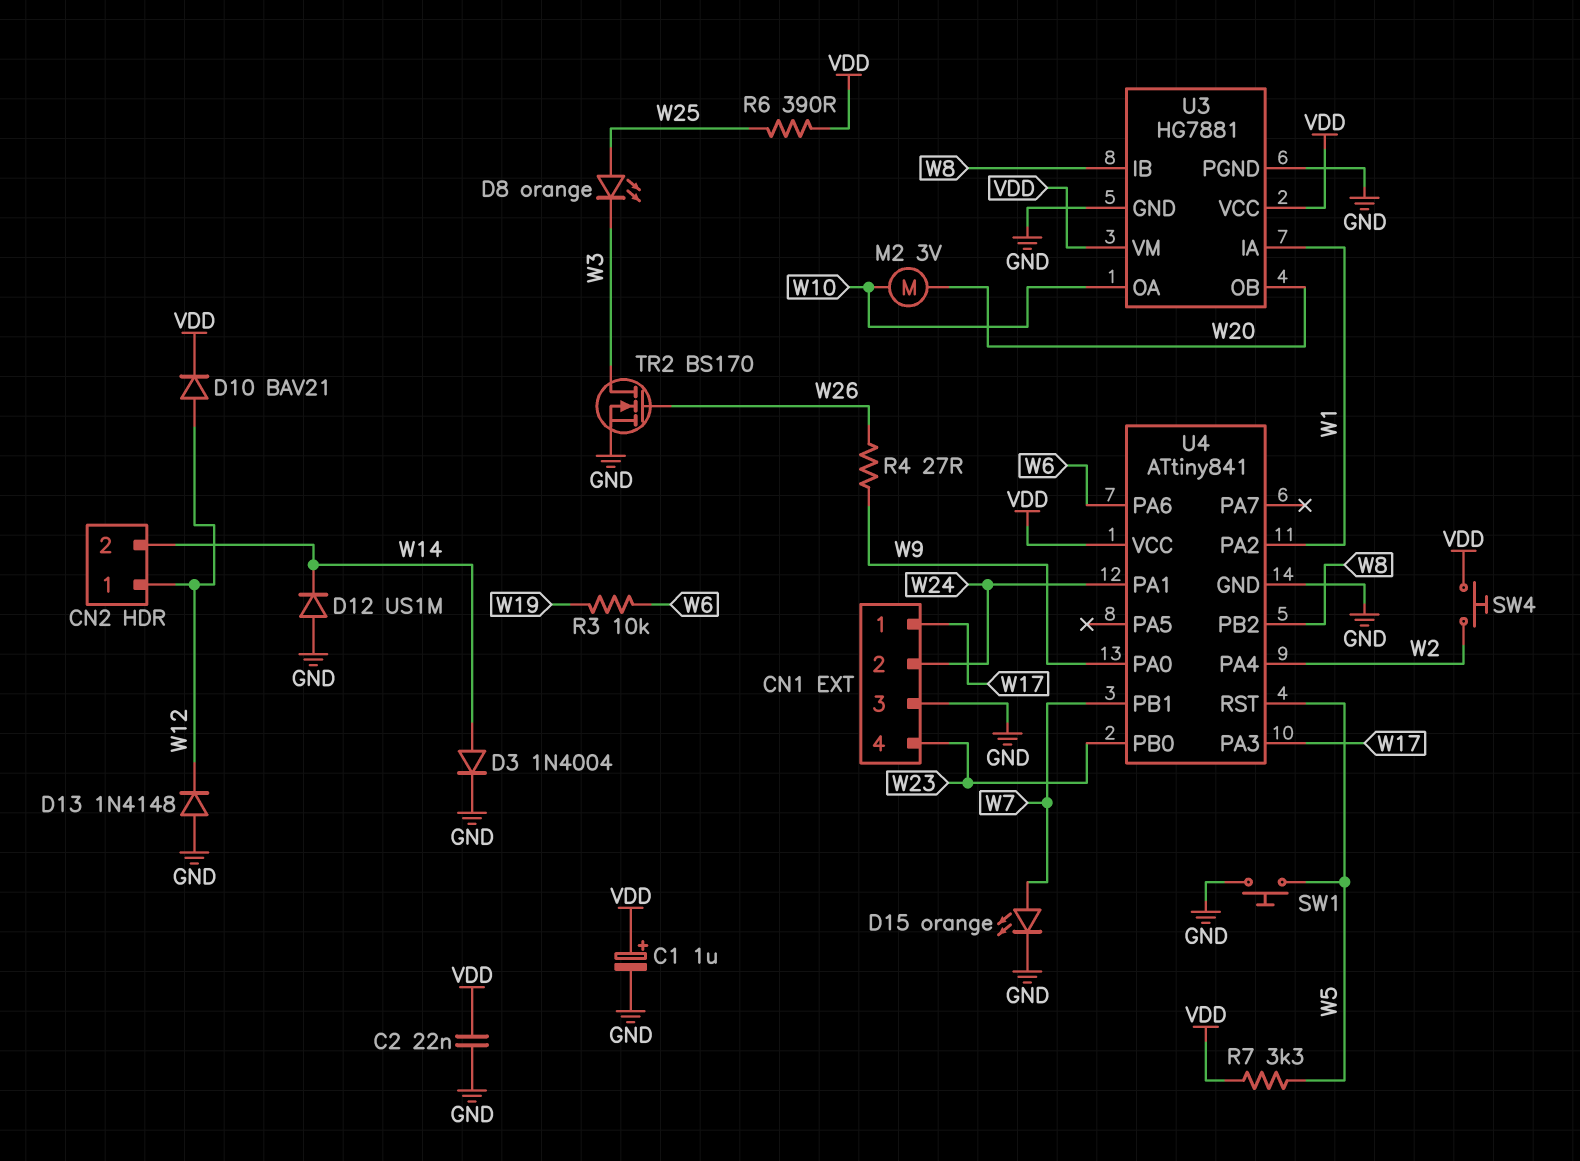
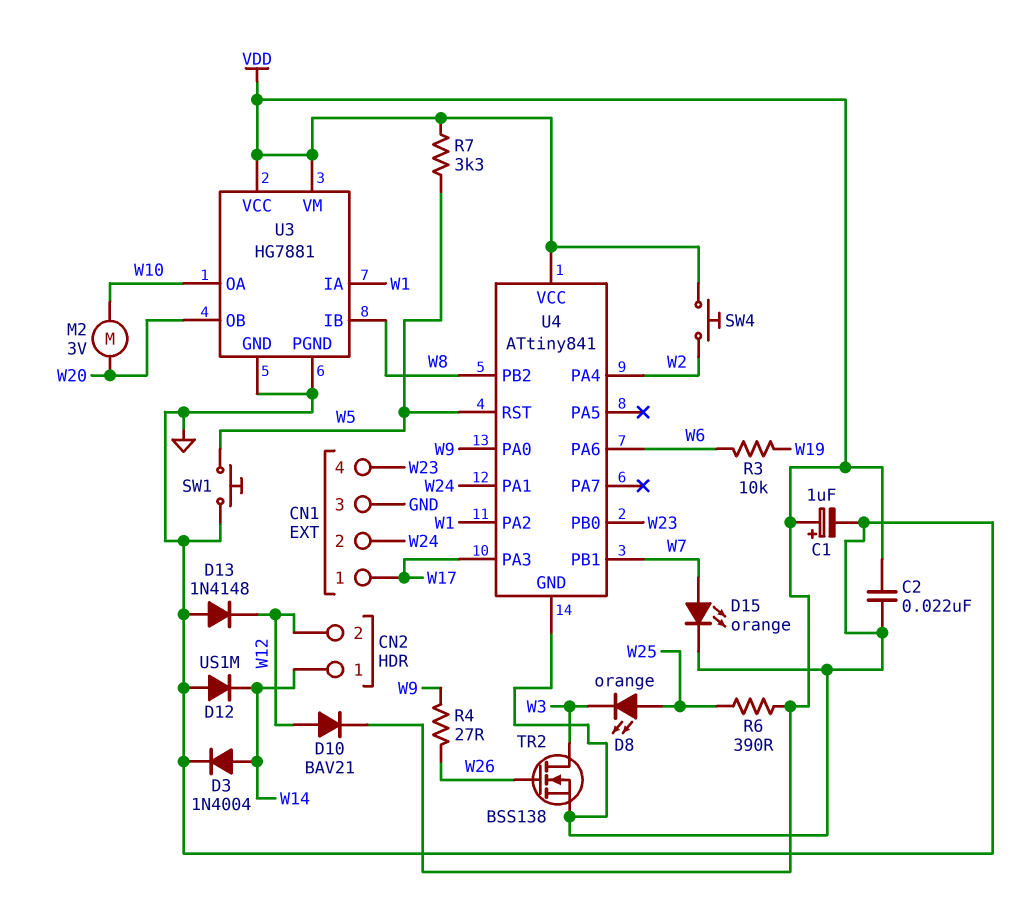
CN2 pin 1: W12 -> W14
CN2 pin 2: W14 -> W12
TR2: NMOS BS170 (G W26, D W3, S GND) -> NMOS BSS138 (G W26, D W3, S GND)

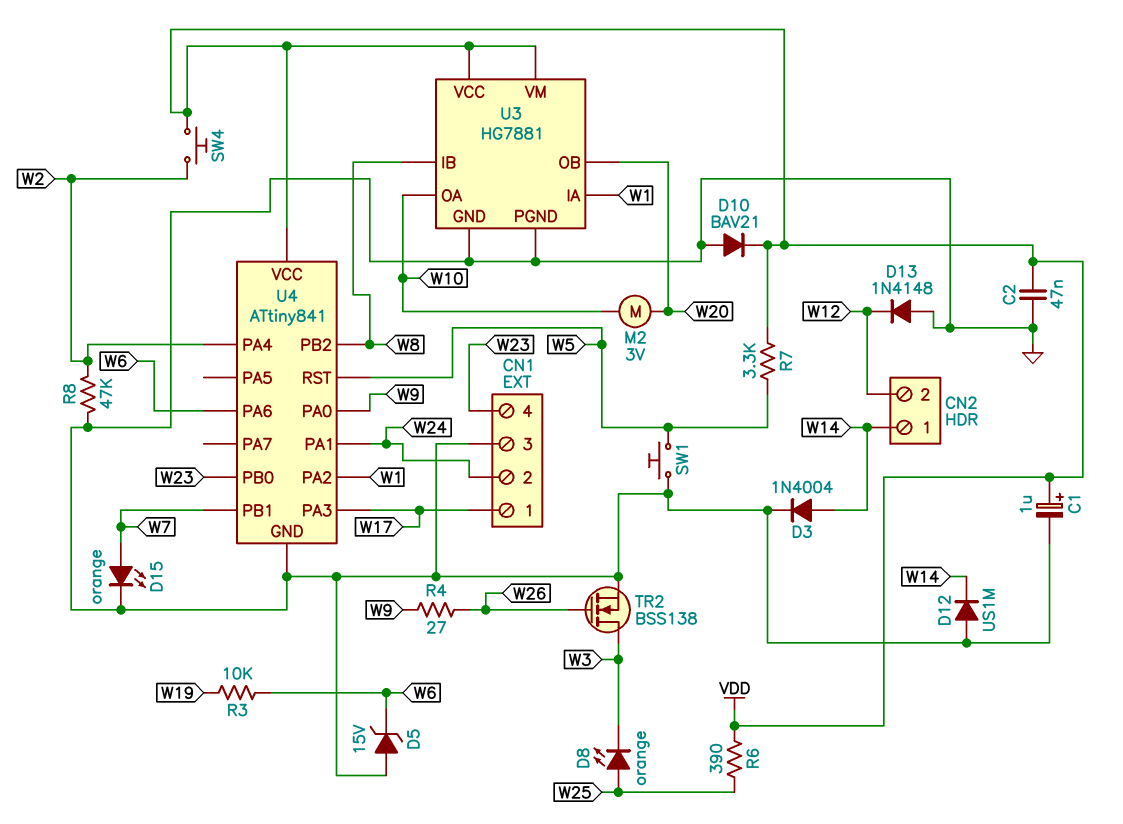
C2: 22nF (GND, VDD) -> 47nF (GND, VDD)
D5: none -> zener 15V (A GND, K W6)
D10: diode BAV21 (A W12, K VDD) -> diode BAV21 (A GND, K VDD)
R8: none -> 47k (GND, W2)

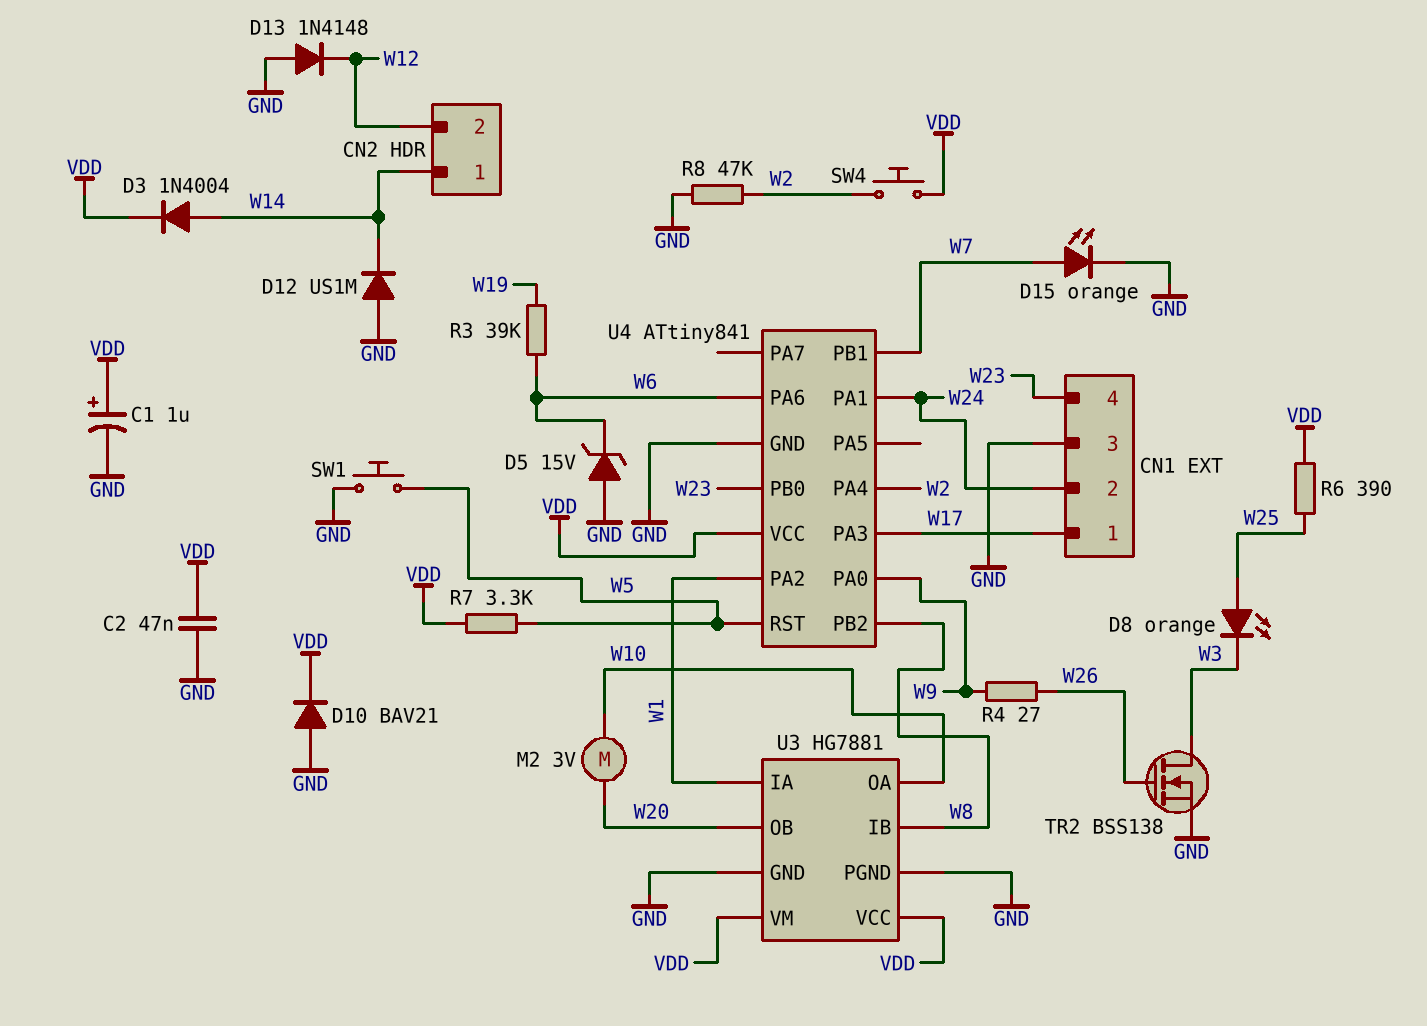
D3: diode 1N4004 (A W14, K GND) -> diode 1N4004 (A W14, K VDD)
R3: 10k (W6, W19) -> 39k (W6, W19)

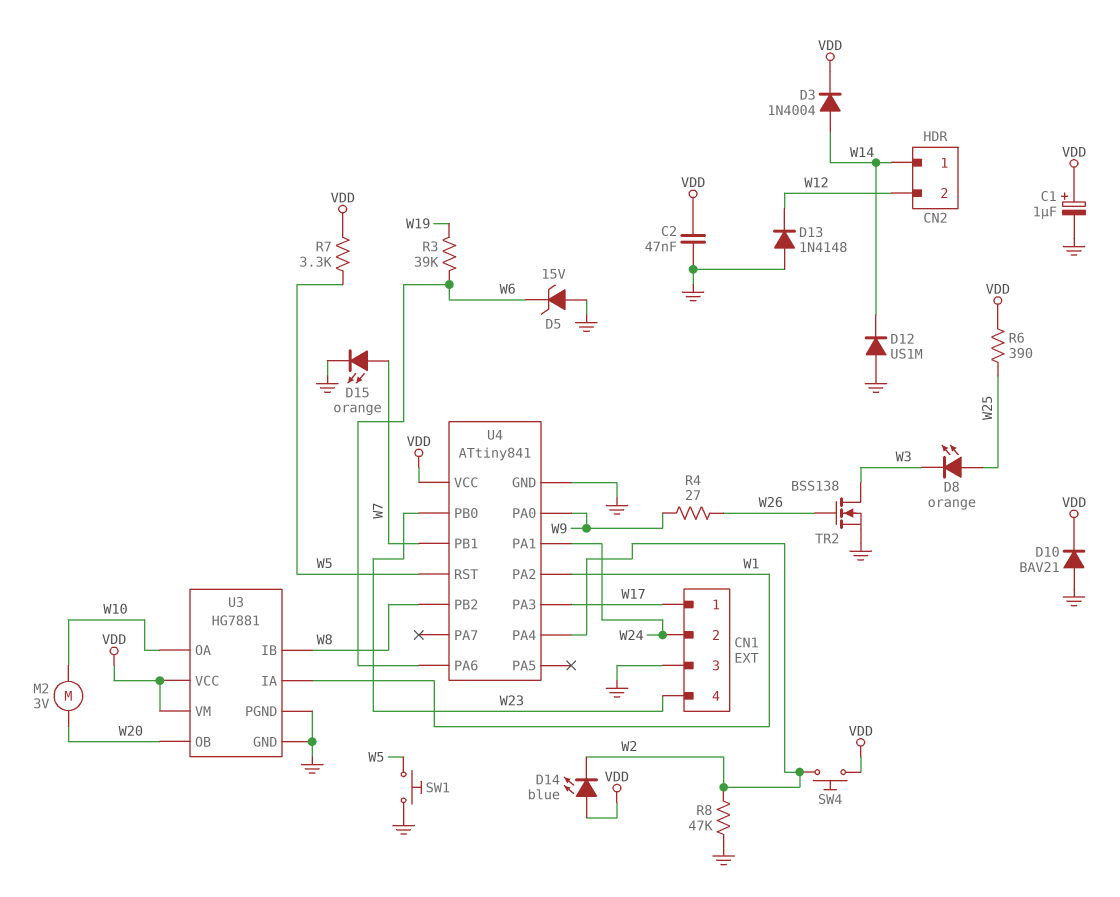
D14: none -> LED blue (A VDD, K W2)

